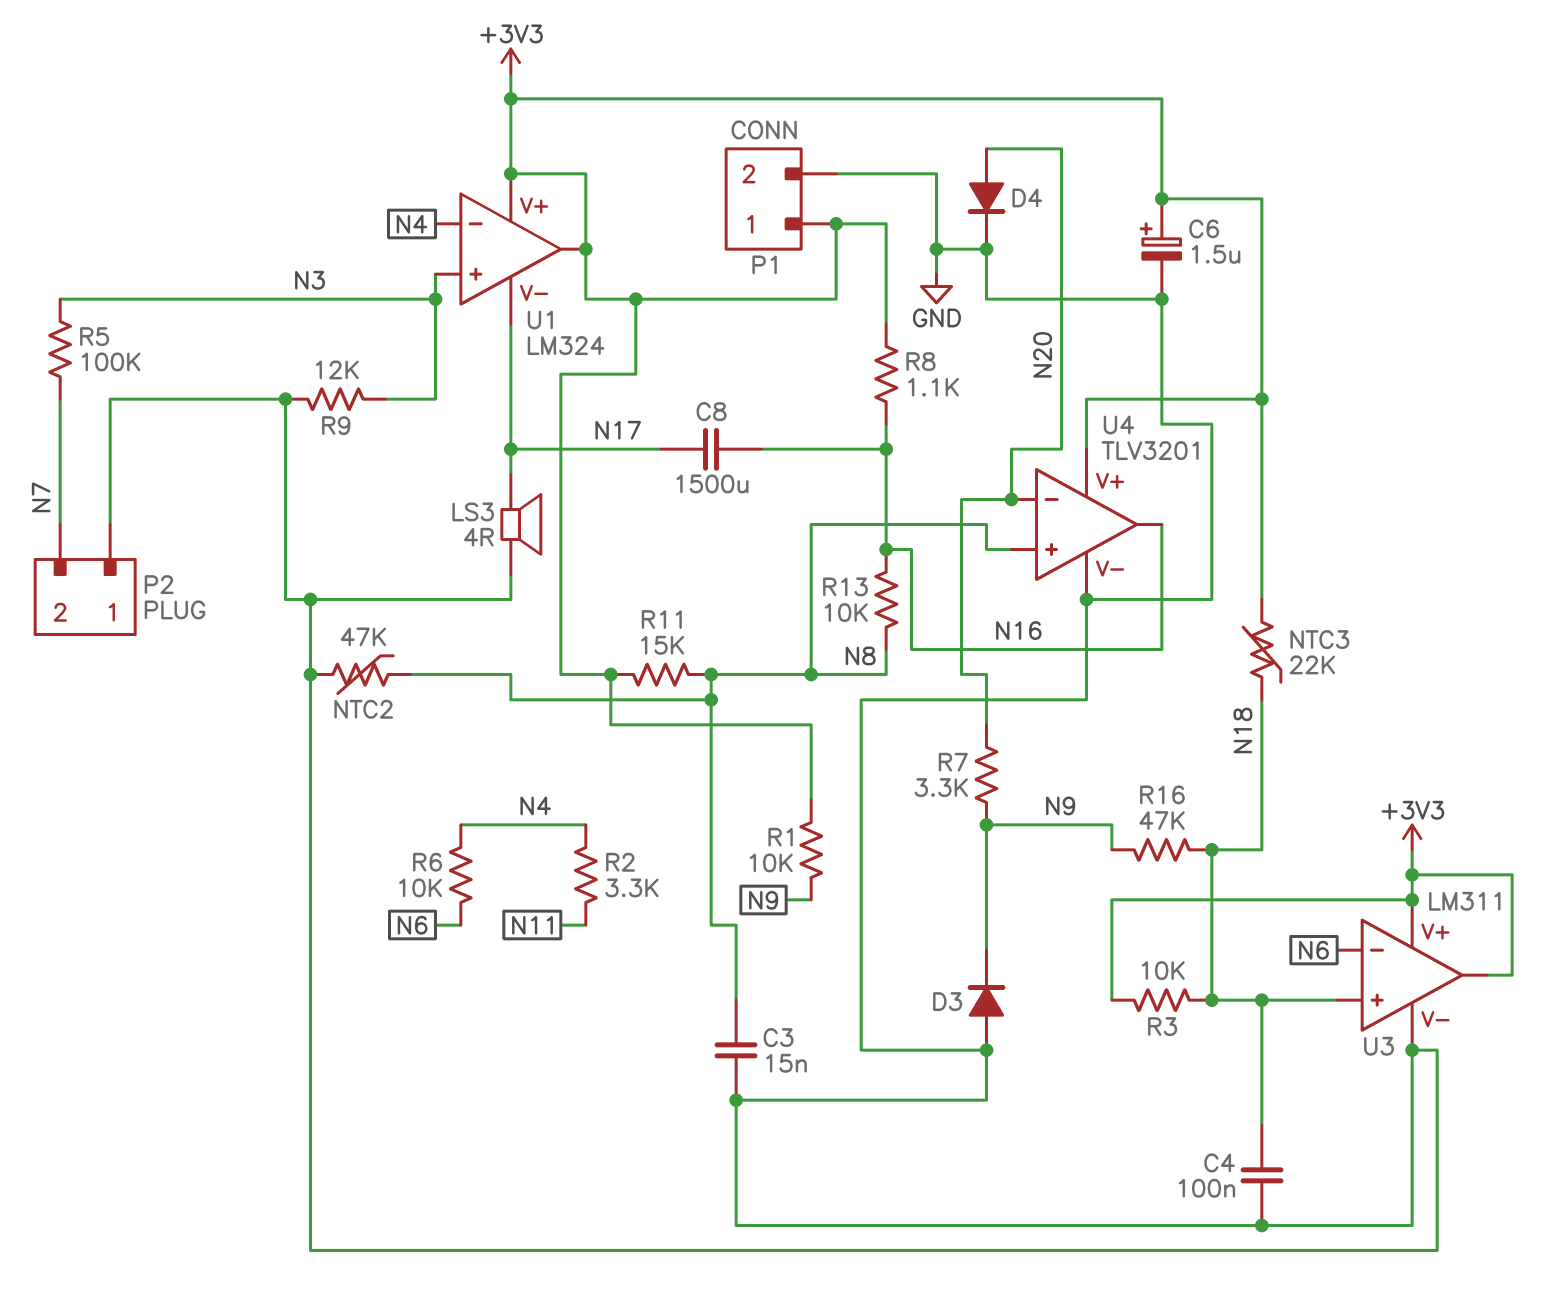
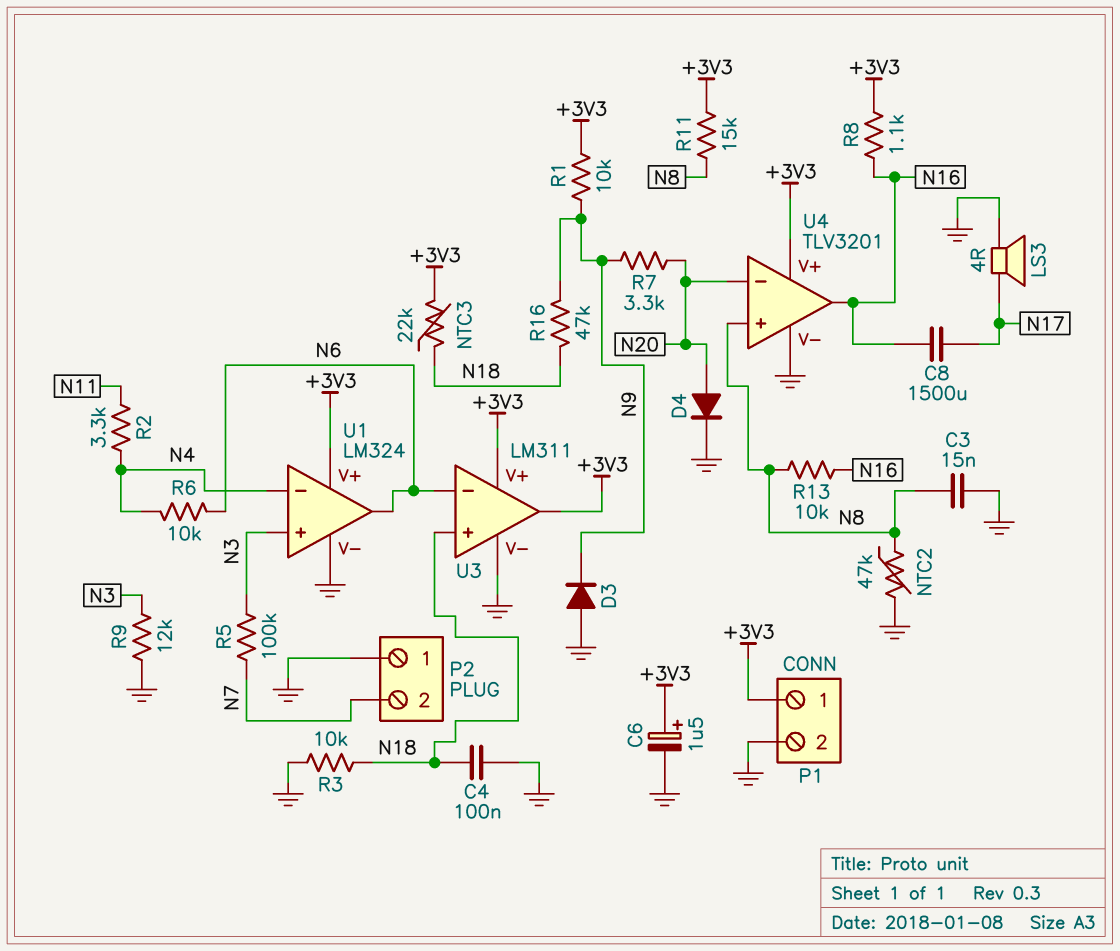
R3: 10k (+3V3, N18) -> 10k (GND, N18)
U1 pin V-: N17 -> GND
U1 pin out: +3V3 -> N6

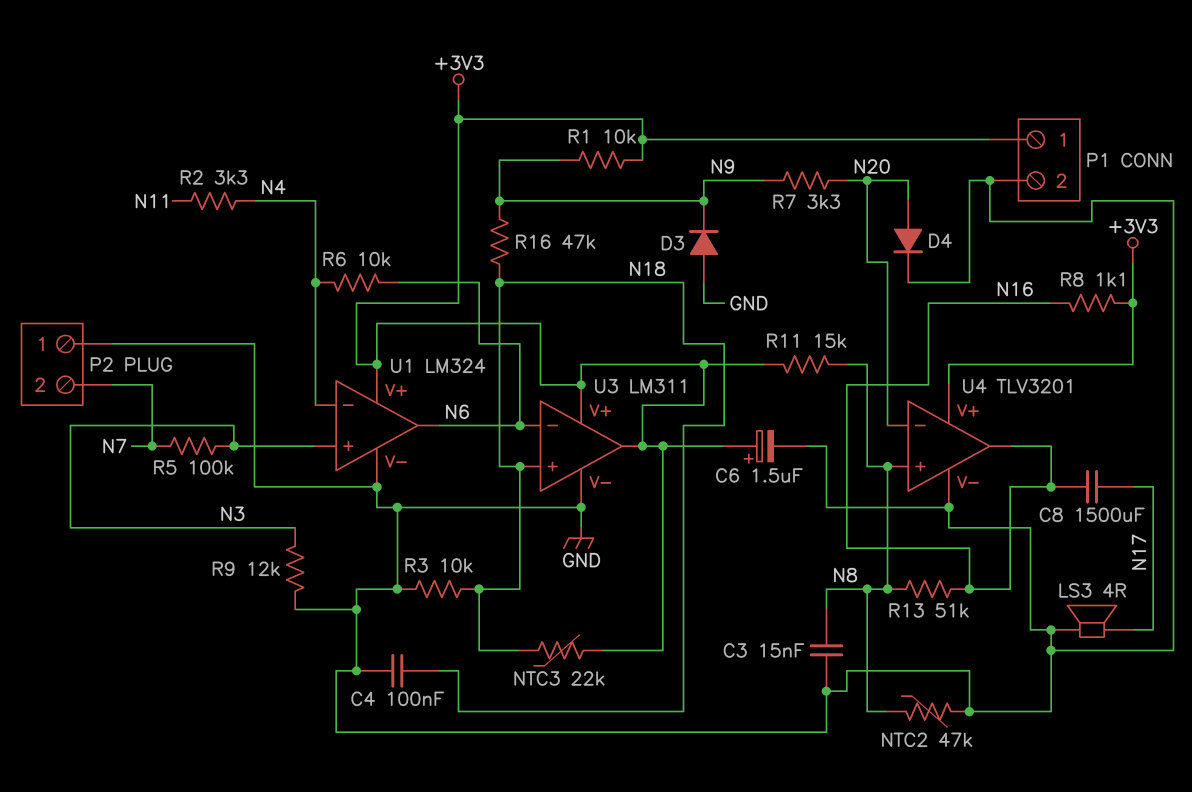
R13: 10k (N8, N16) -> 51k (N8, N16)

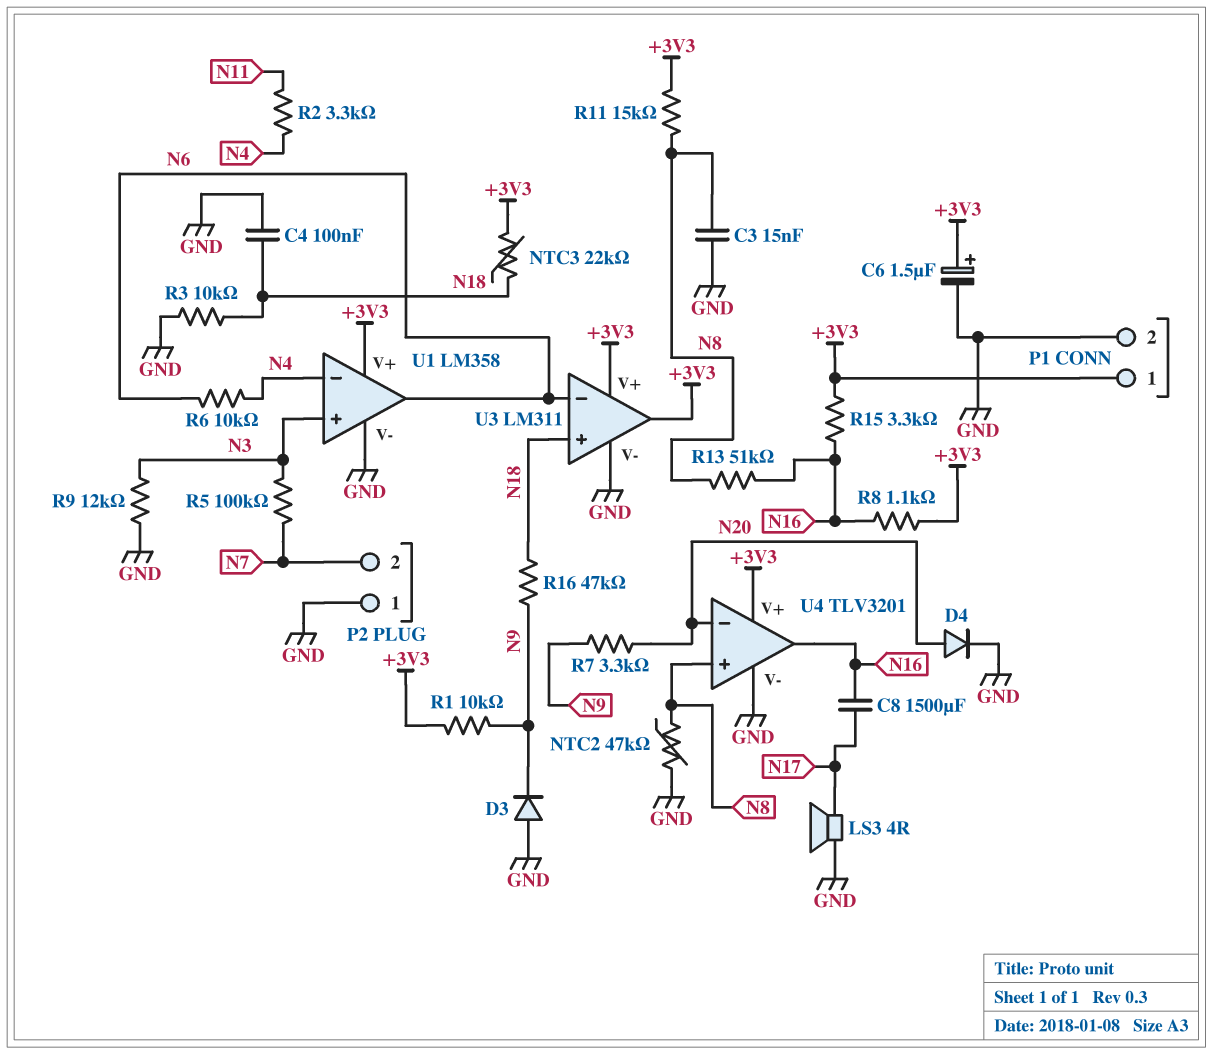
R15: none -> 3.3k (+3V3, N16)
U1: LM324 -> LM358

